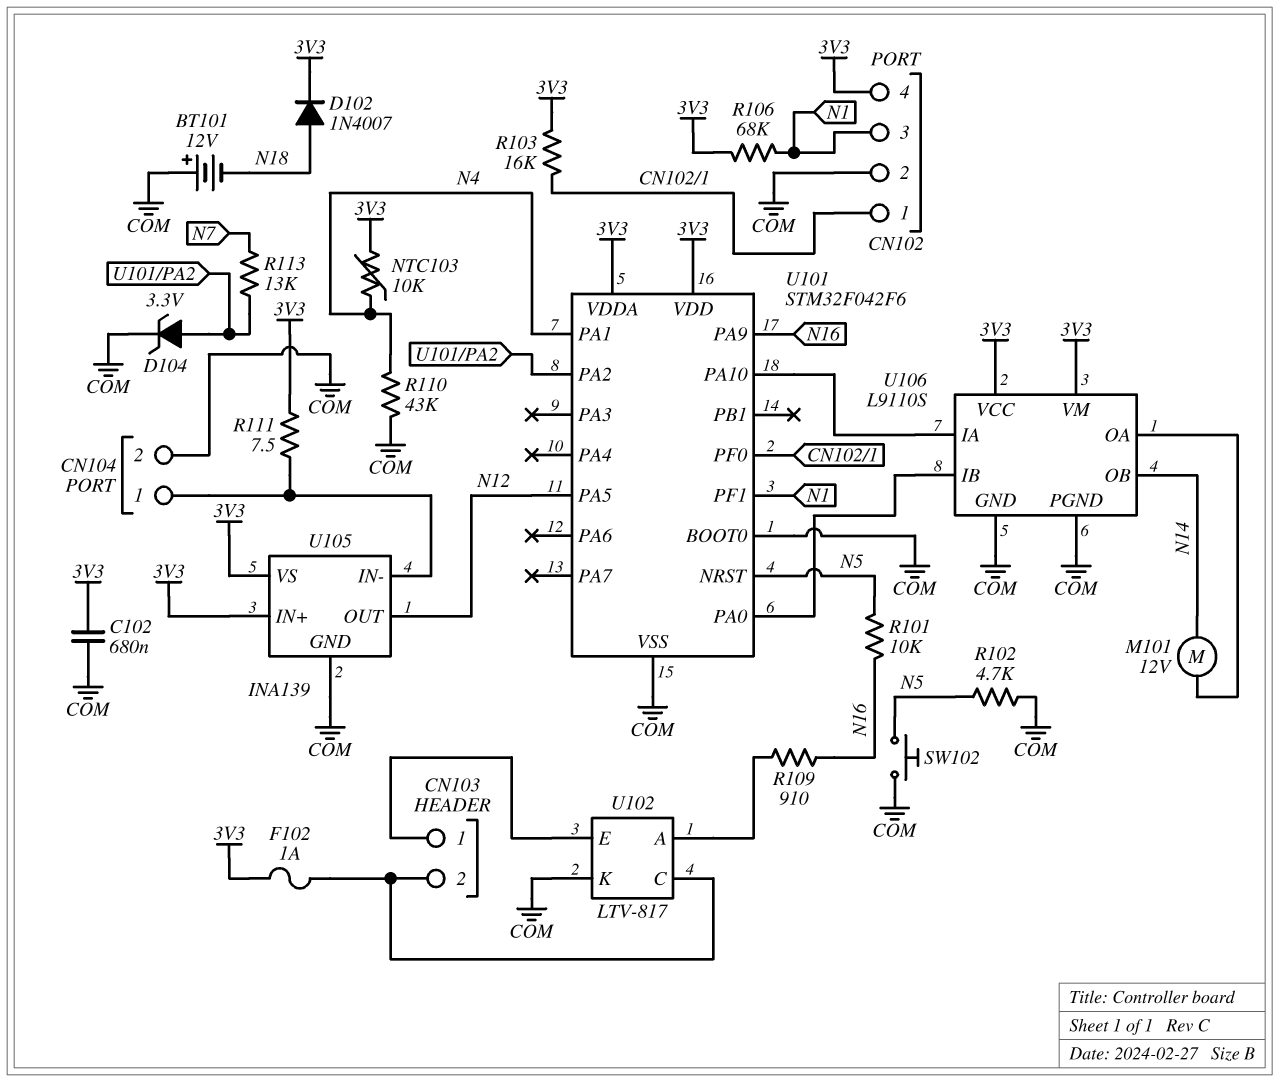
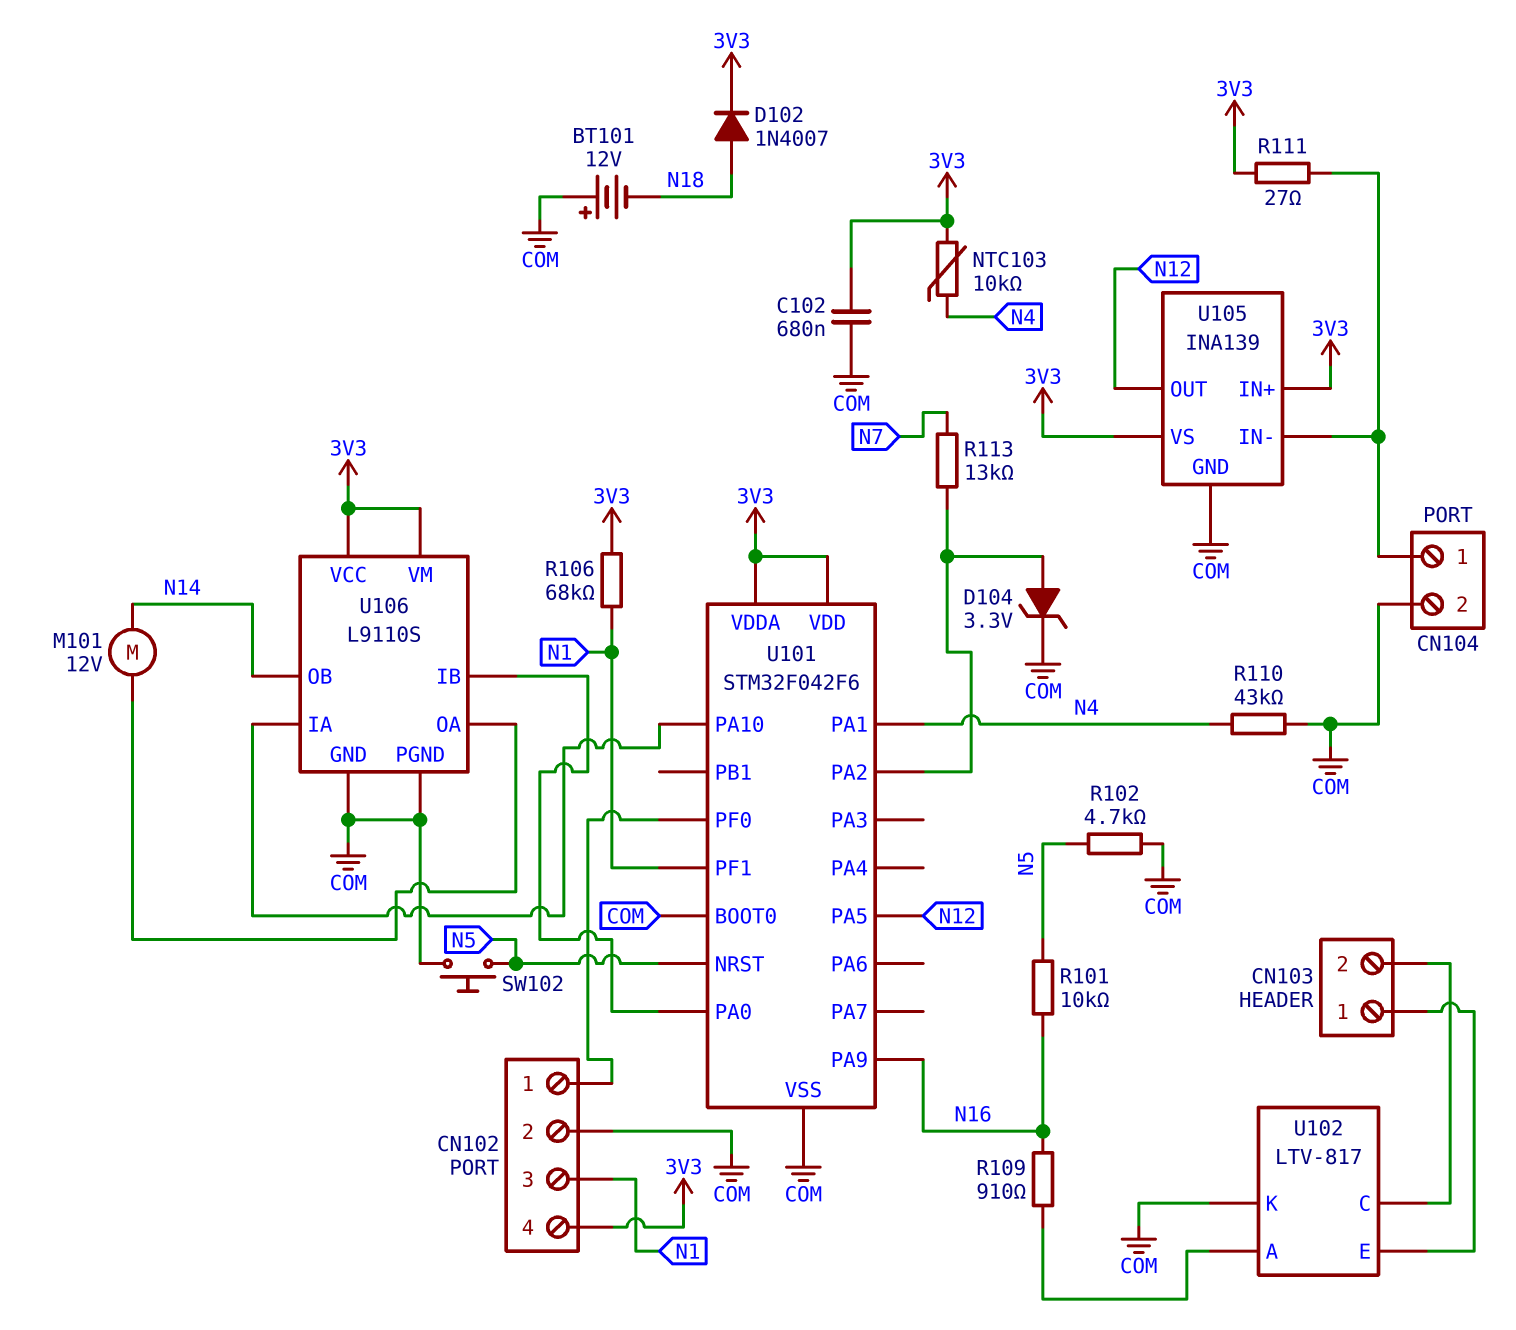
F102: 1A (3V3, CN103/2) -> none
R103: 16k (3V3, CN102/1) -> none
R111: 7.5 (3V3, CN104/1) -> 27 (3V3, CN104/1)

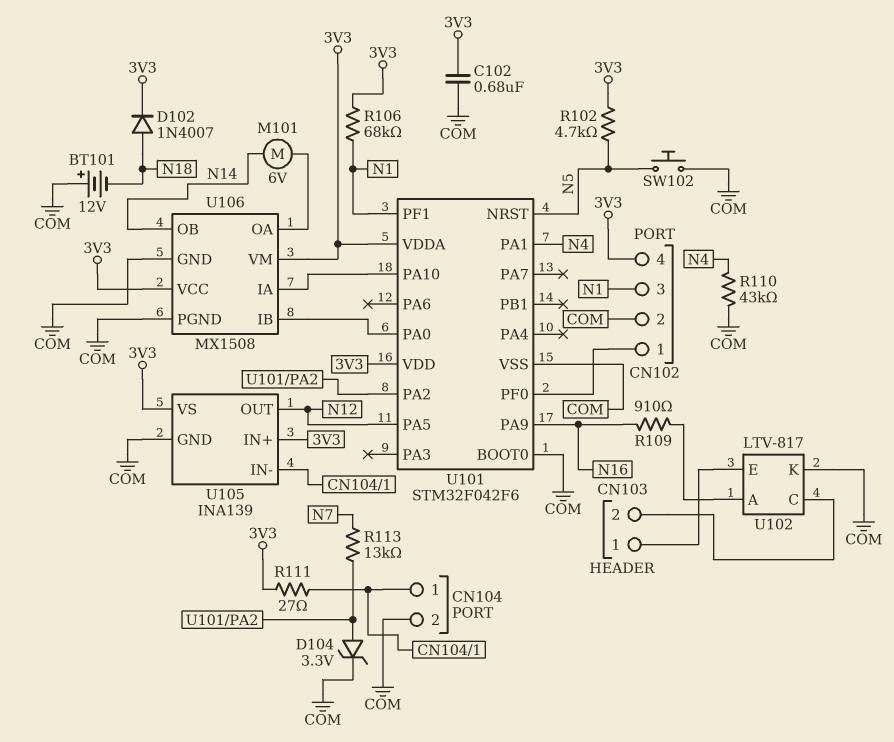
M101: motor 12V (N14, U106/OA) -> motor 6V (N14, U106/OA)
NTC103: 10k (3V3, N4) -> none
R101: 10k (N5, N16) -> none
R102: 4.7k (COM, N5) -> 4.7k (3V3, N5)
U106: L9110S -> MX1508

